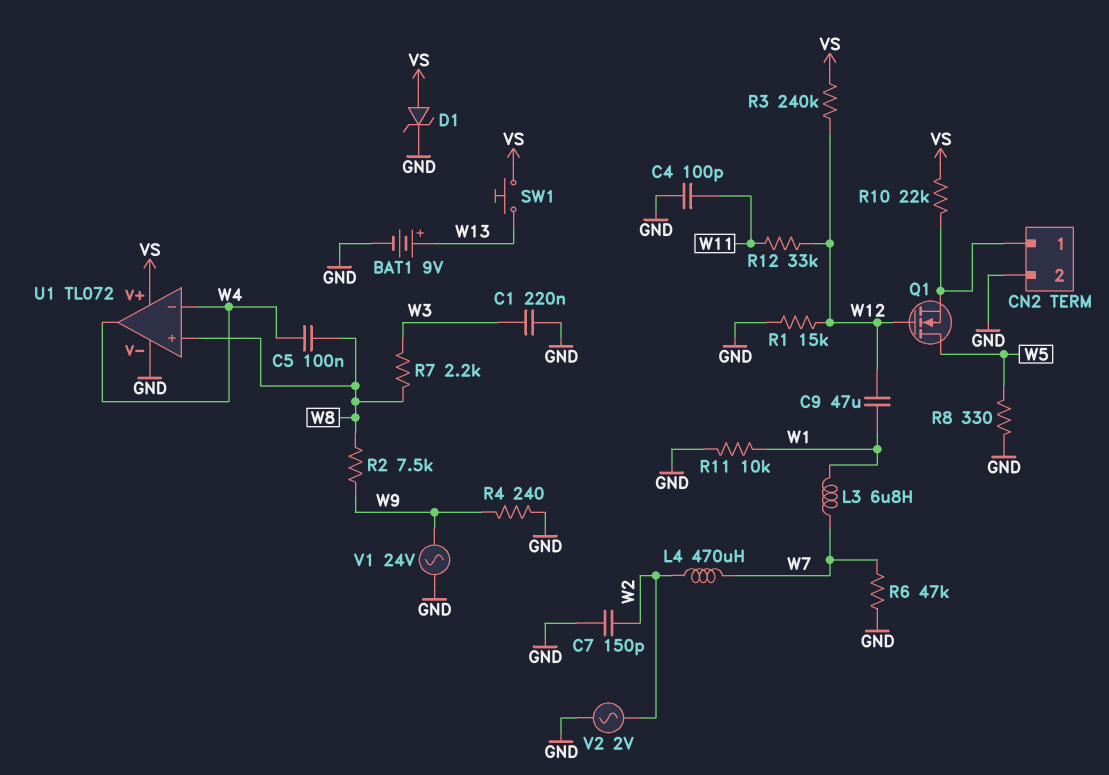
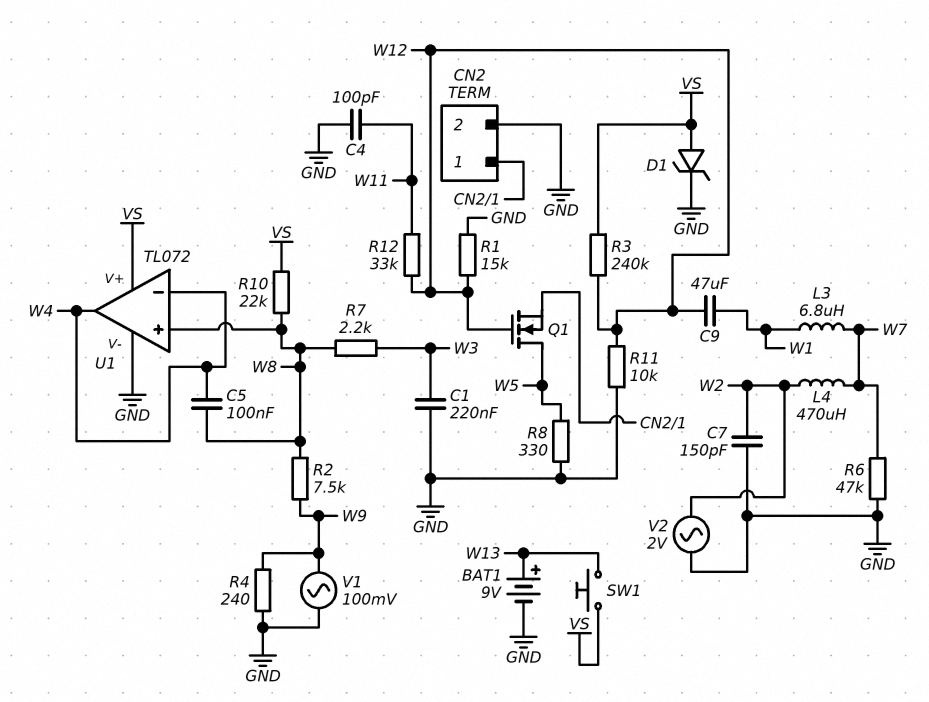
R10: 22k (CN2/1, VS) -> 22k (VS, W8)
R11: 10k (GND, W1) -> 10k (GND, W12)
V1: AC 24V (GND, W9) -> AC 100mV (GND, W9)

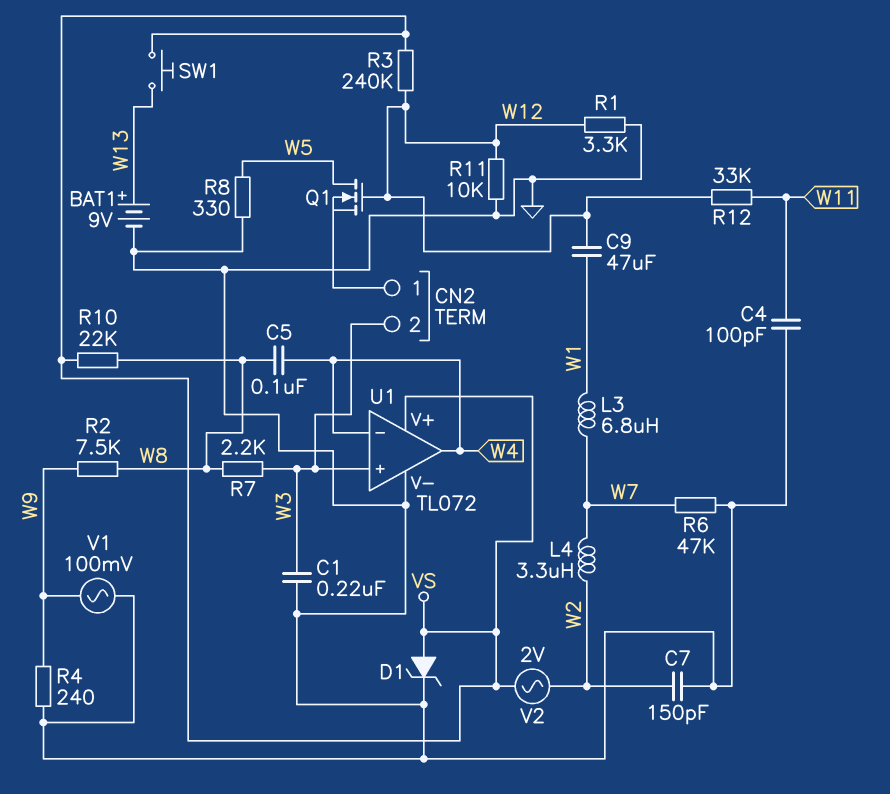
CN2 pin 2: GND -> W3
L4: 470uH (W2, W7) -> 3.3uH (W2, W7)
R1: 15k (GND, W12) -> 3.3k (GND, W12)
U1 pin in+: W8 -> W3
V2: AC 2V (GND, W2) -> AC 2V (VS, W2)

